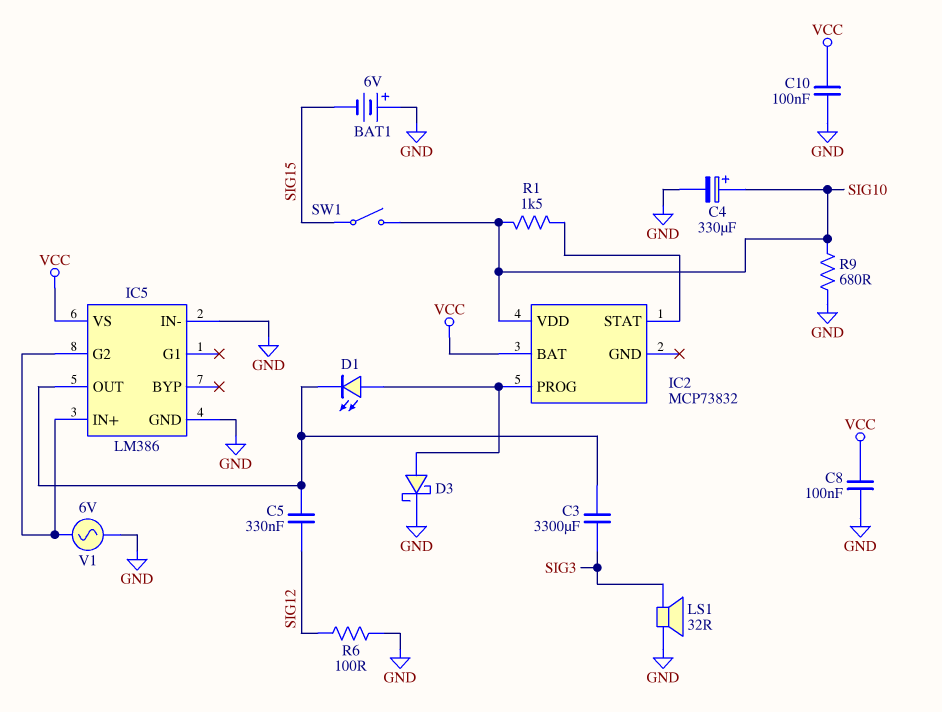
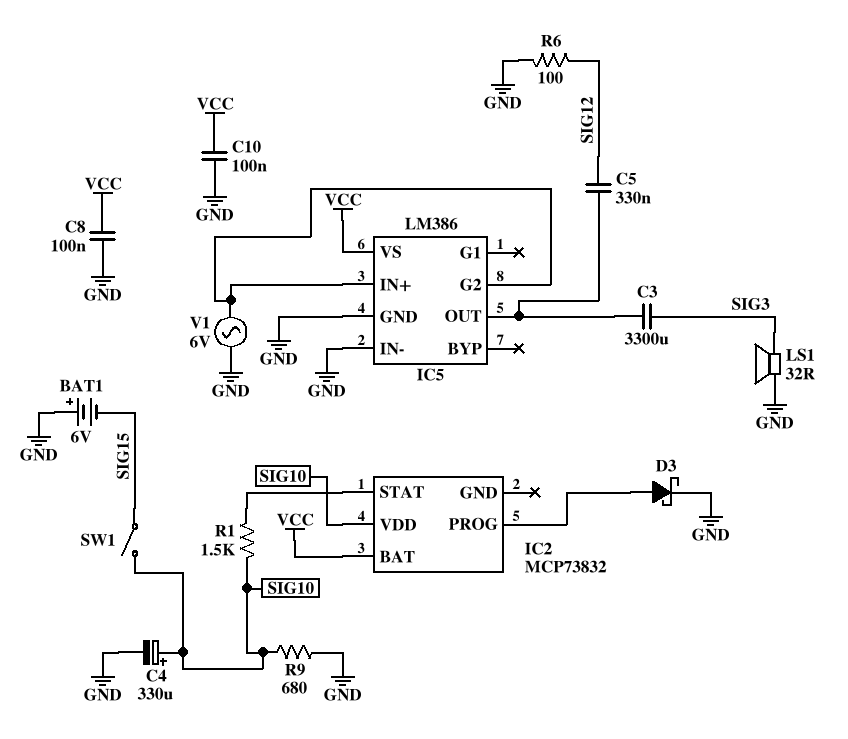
D1: LED (A IC2/PROG, K IC5/OUT) -> none

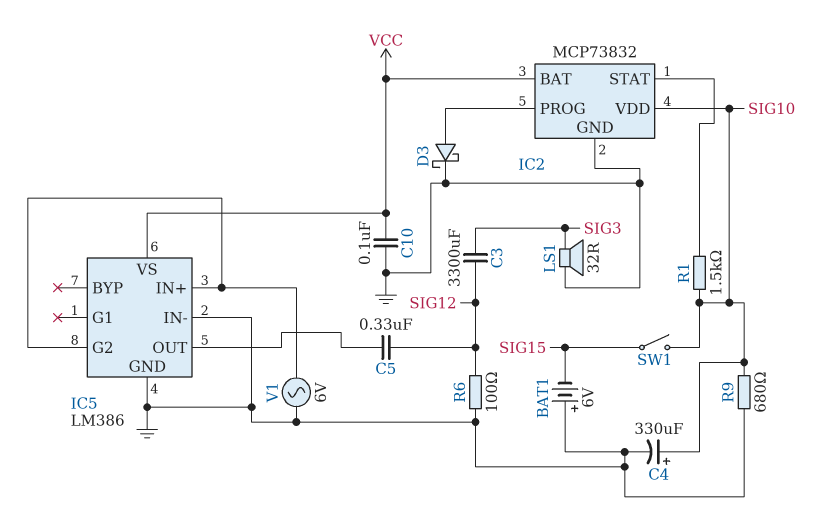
C3: 3300uF (IC5/OUT, SIG3) -> 3300uF (SIG3, SIG12)
C8: 100nF (GND, VCC) -> none
IC2 pin GND: none -> GND

